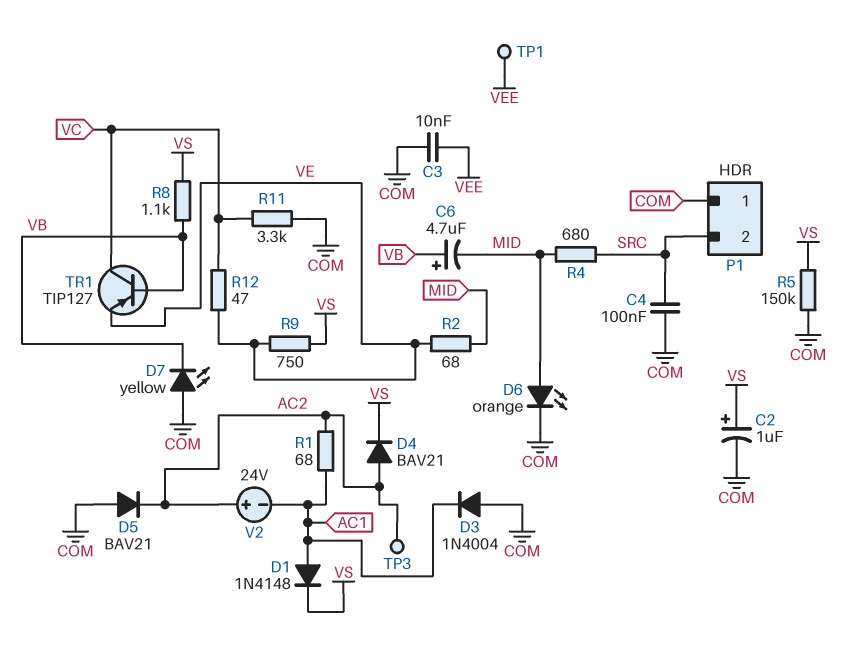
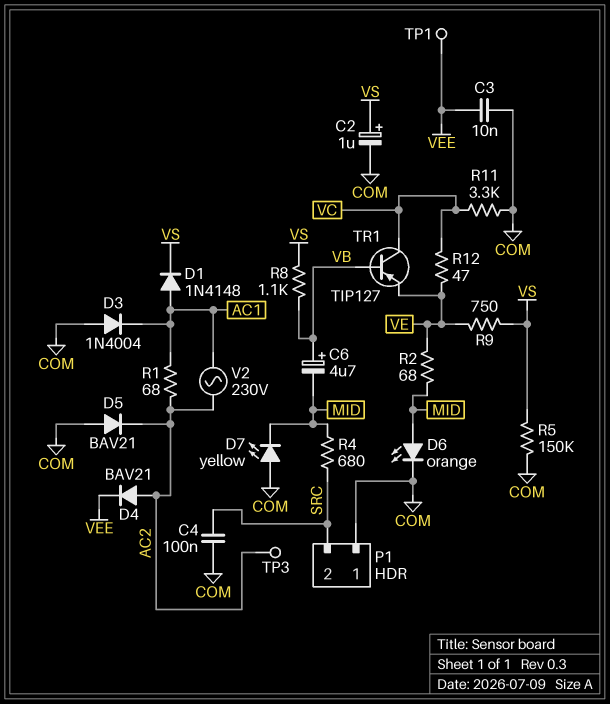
D4: diode BAV21 (A AC2, K VS) -> diode BAV21 (A AC2, K VEE)
D7: LED yellow (A COM, K VB) -> LED yellow (A COM, K MID)
V2: 24V (plus AC2, minus AC1) -> AC 230V (AC1, AC2)

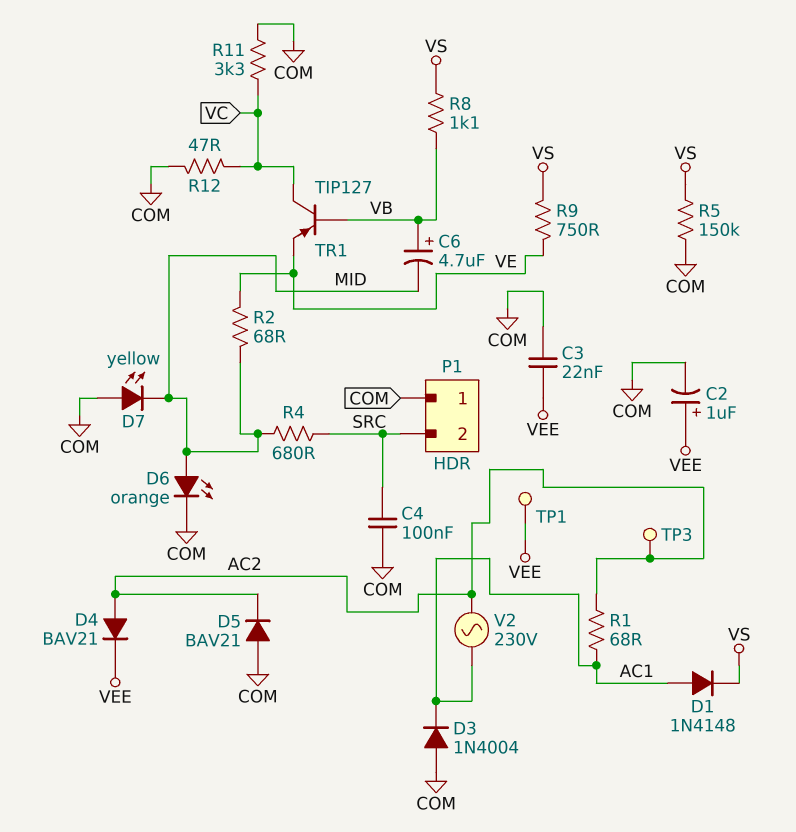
C2: 1uF (plus VS, minus COM) -> 1uF (plus VEE, minus COM)
C3: 10nF (COM, VEE) -> 22nF (COM, VEE)
R12: 47 (VC, VE) -> 47 (COM, VC)

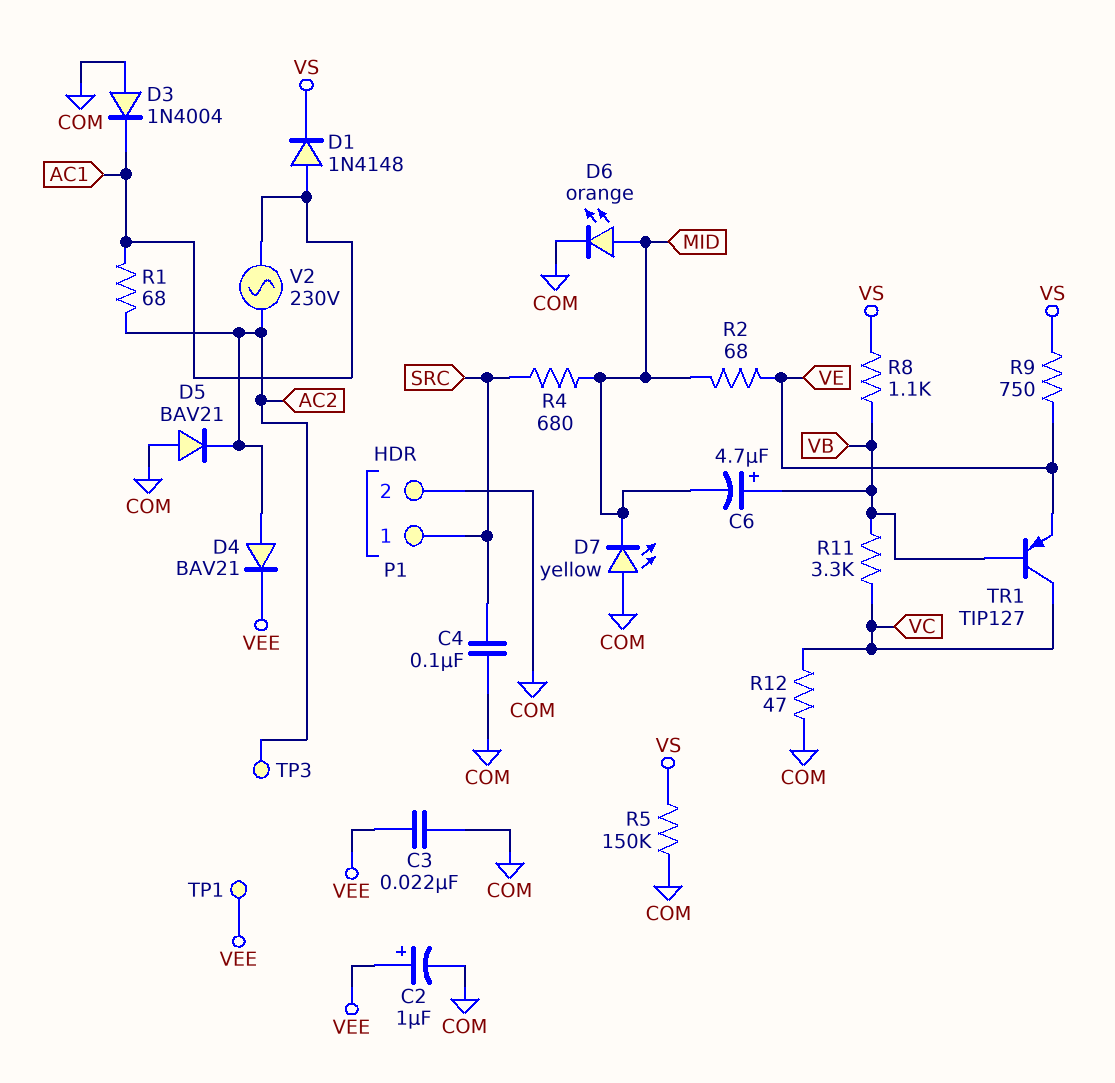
P1 pin 1: COM -> SRC
P1 pin 2: SRC -> COM
R11: 3.3k (COM, VC) -> 3.3k (VB, VC)

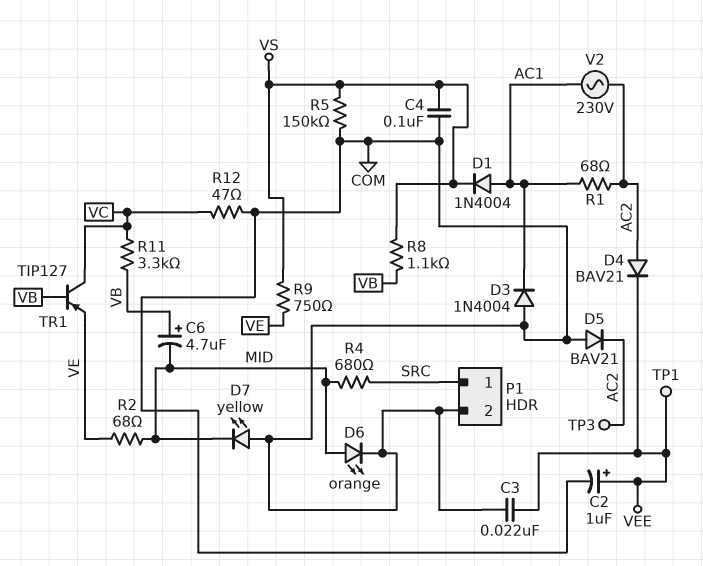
C4: 100nF (COM, SRC) -> 100nF (COM, VS)
D1: diode 1N4148 (A AC1, K VS) -> diode 1N4004 (A AC1, K VS)

